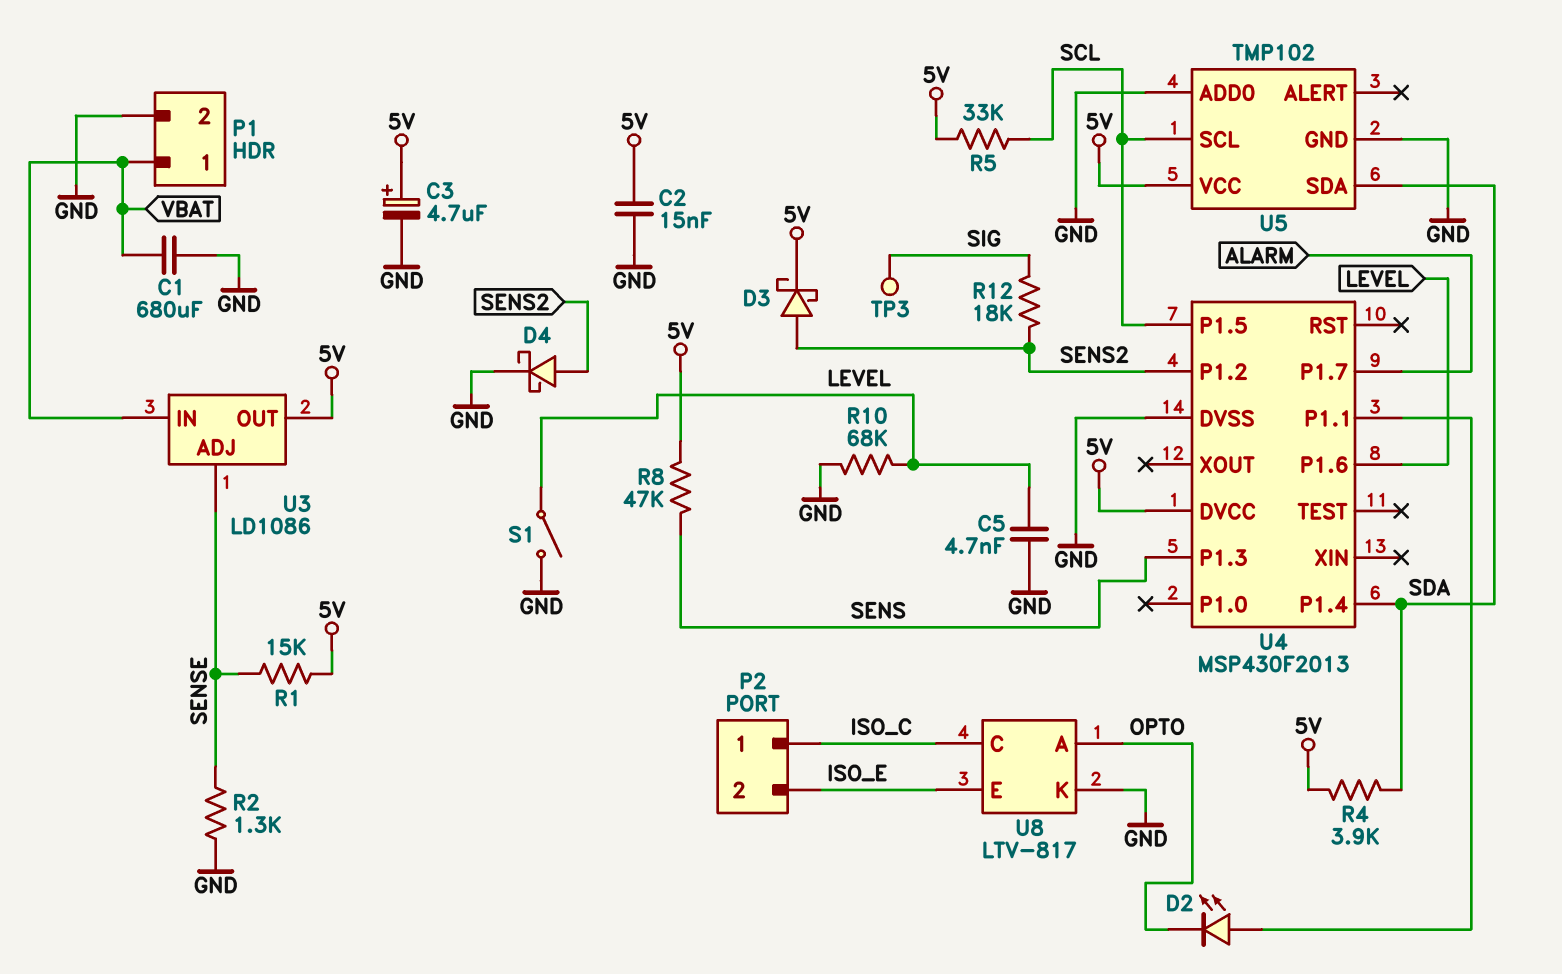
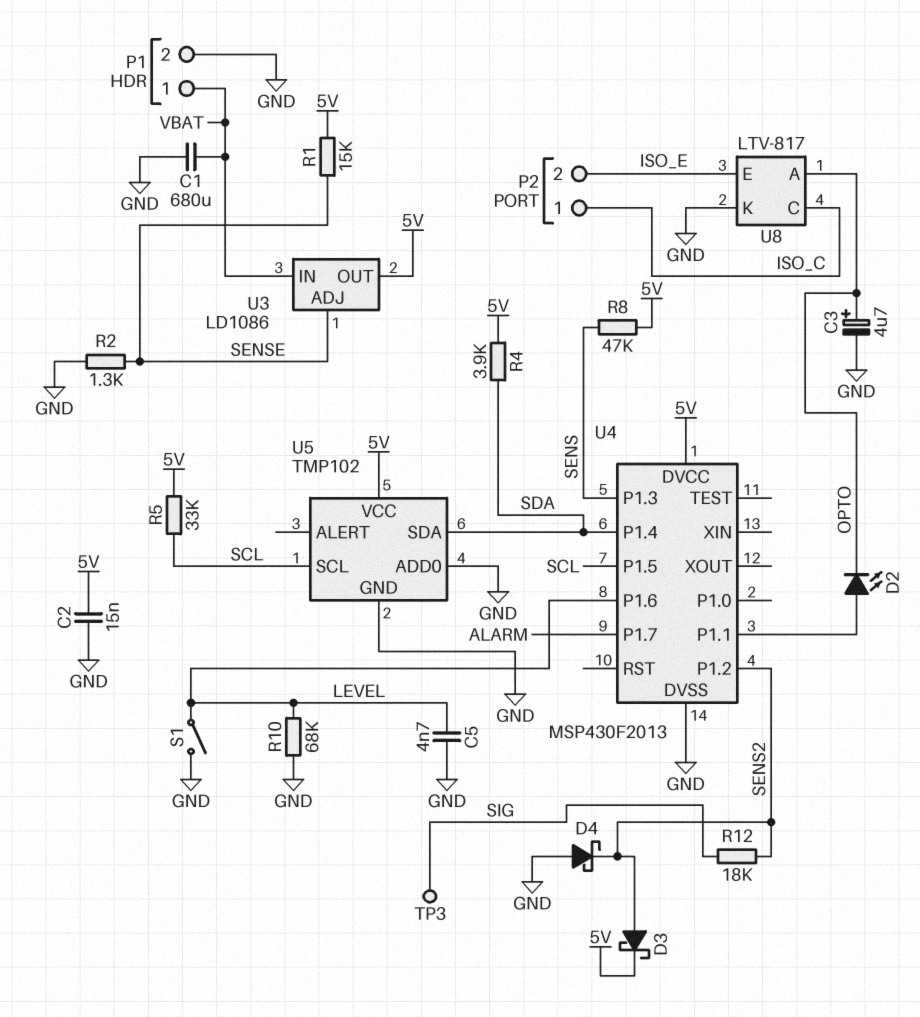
C3: 4.7uF (plus 5V, minus GND) -> 4.7uF (plus OPTO, minus GND)
D4: schottky (A SENS2, K GND) -> schottky (A GND, K SENS2)

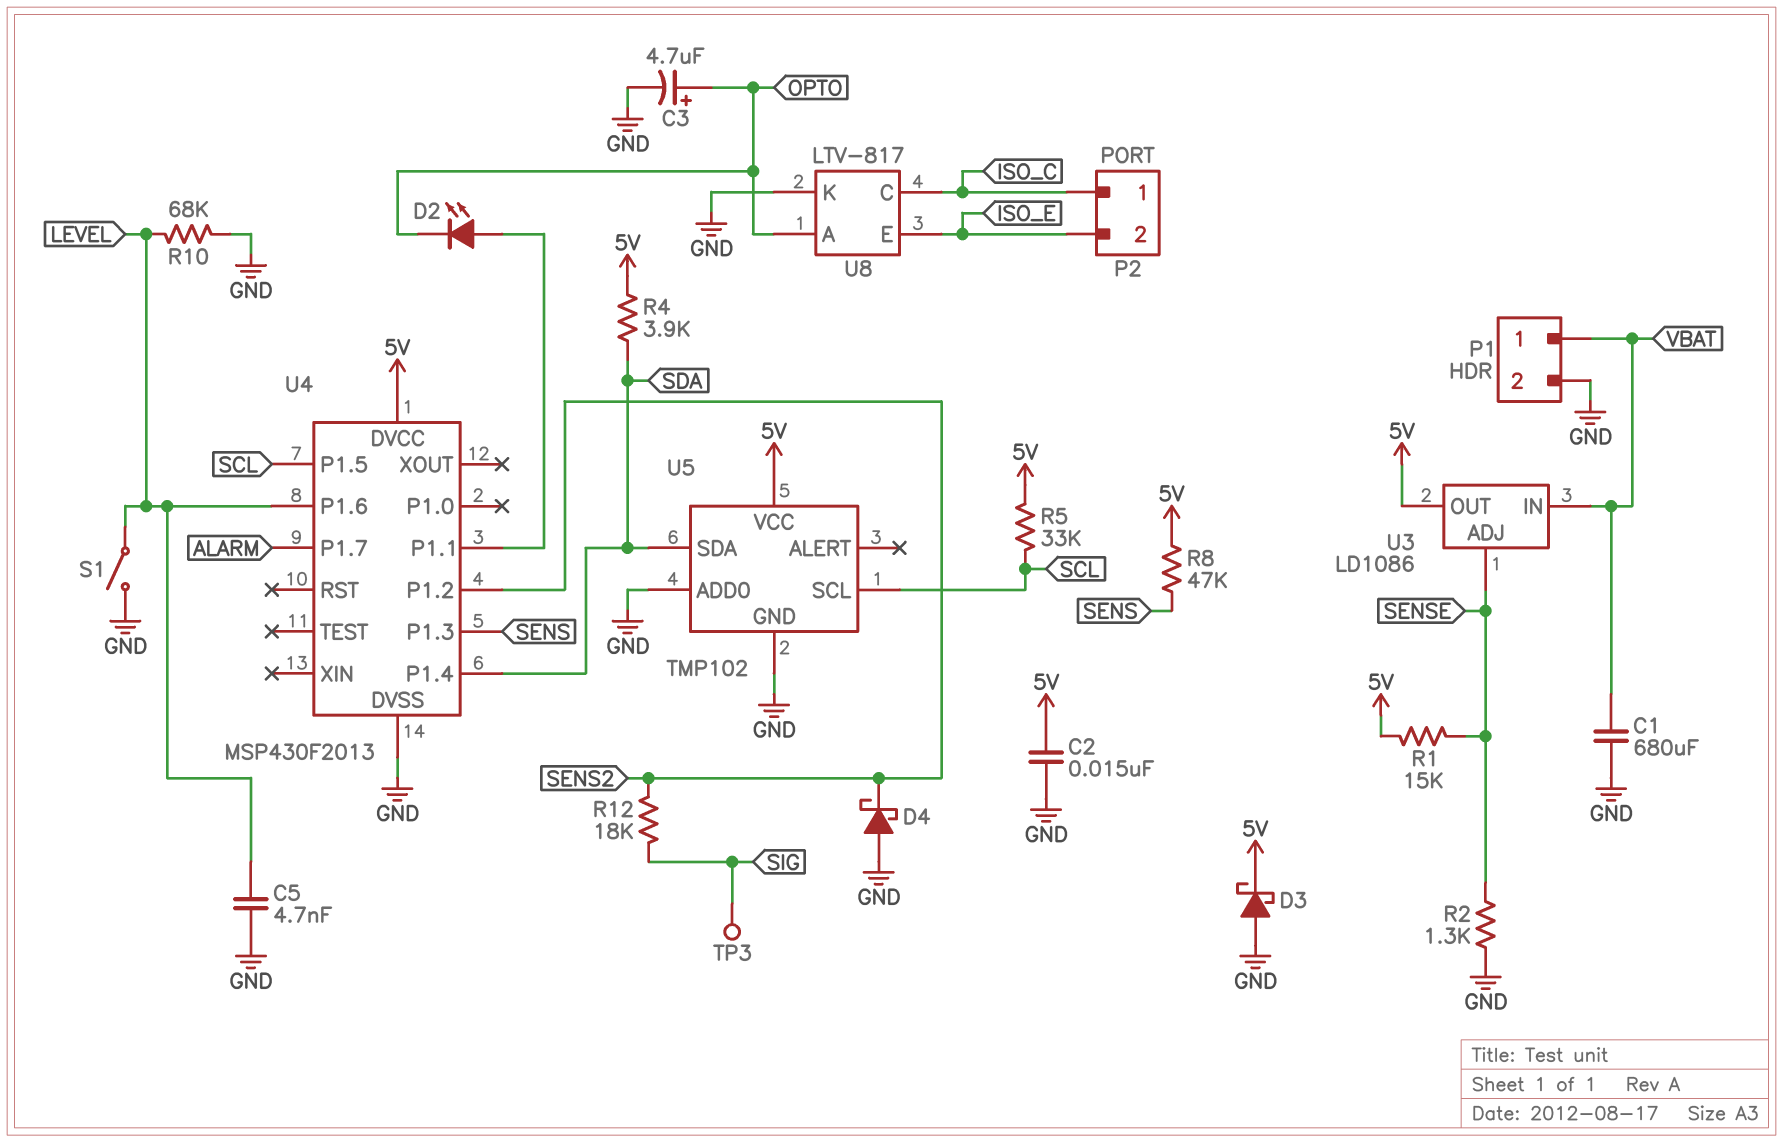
D3: schottky (A SENS2, K 5V) -> schottky (A GND, K 5V)

